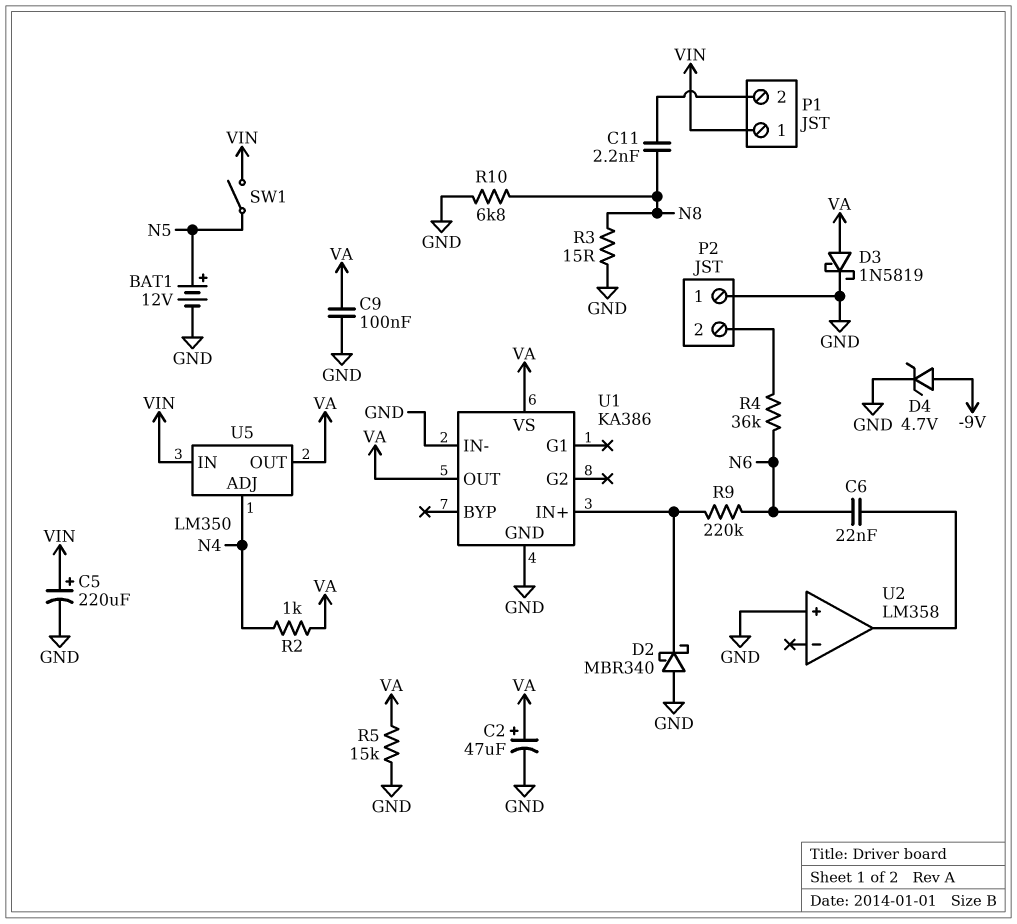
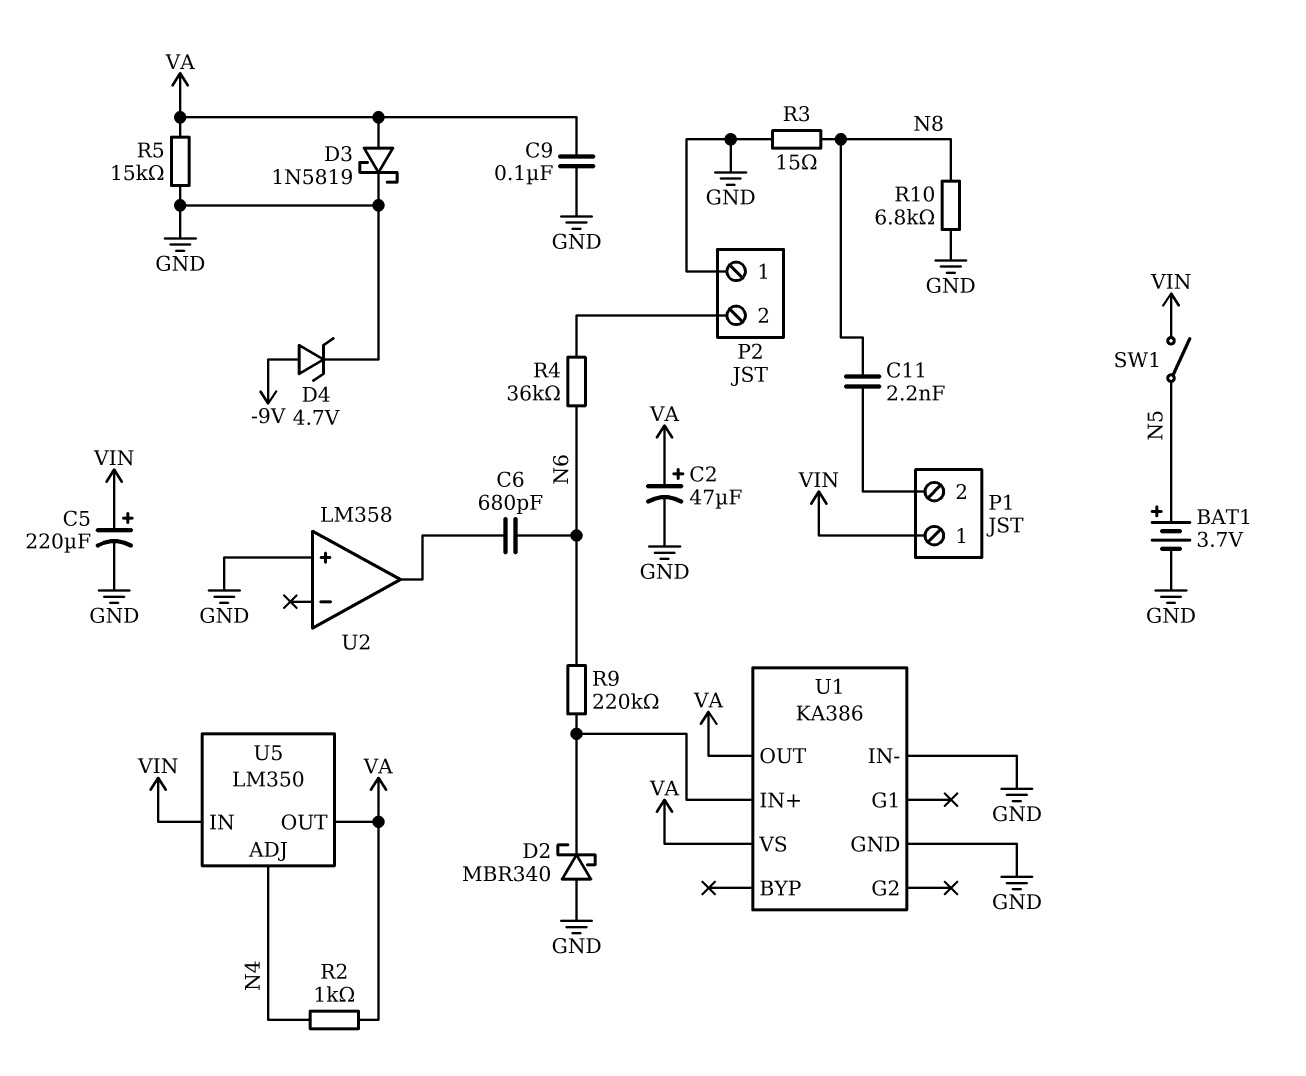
BAT1: 12V (plus N5, minus GND) -> 3.7V (plus N5, minus GND)
C6: 22nF (N6, U2/out) -> 680pF (N6, U2/out)

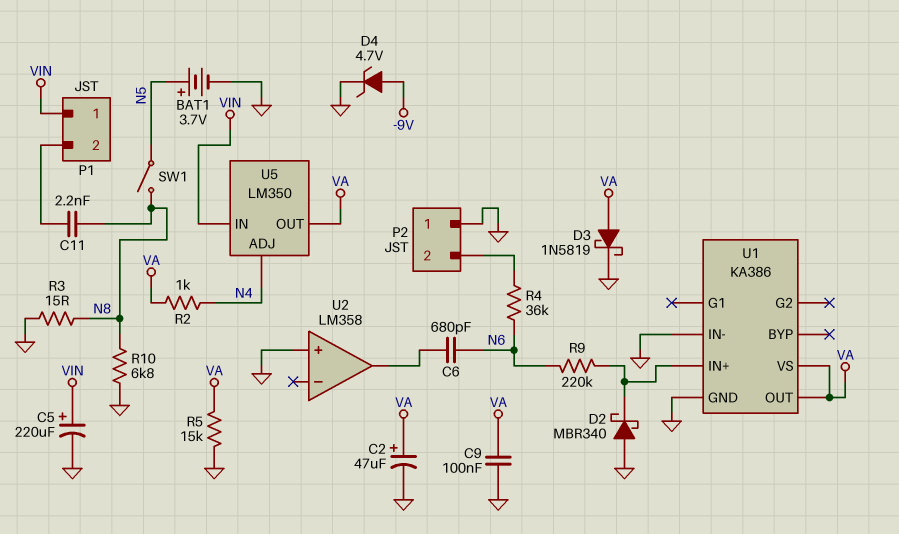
SW1: switch (N5, VIN) -> switch (N5, N8)

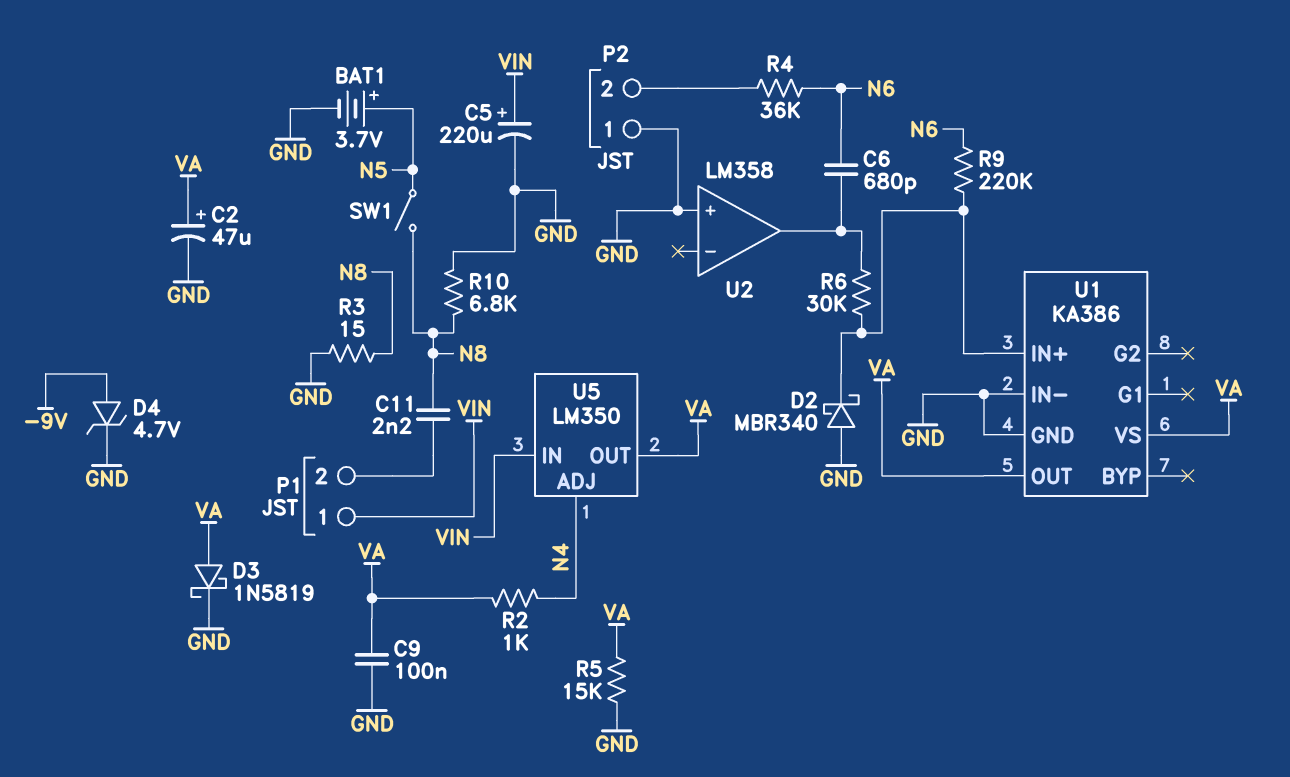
R6: none -> 30k (U1/IN+, U2/out)

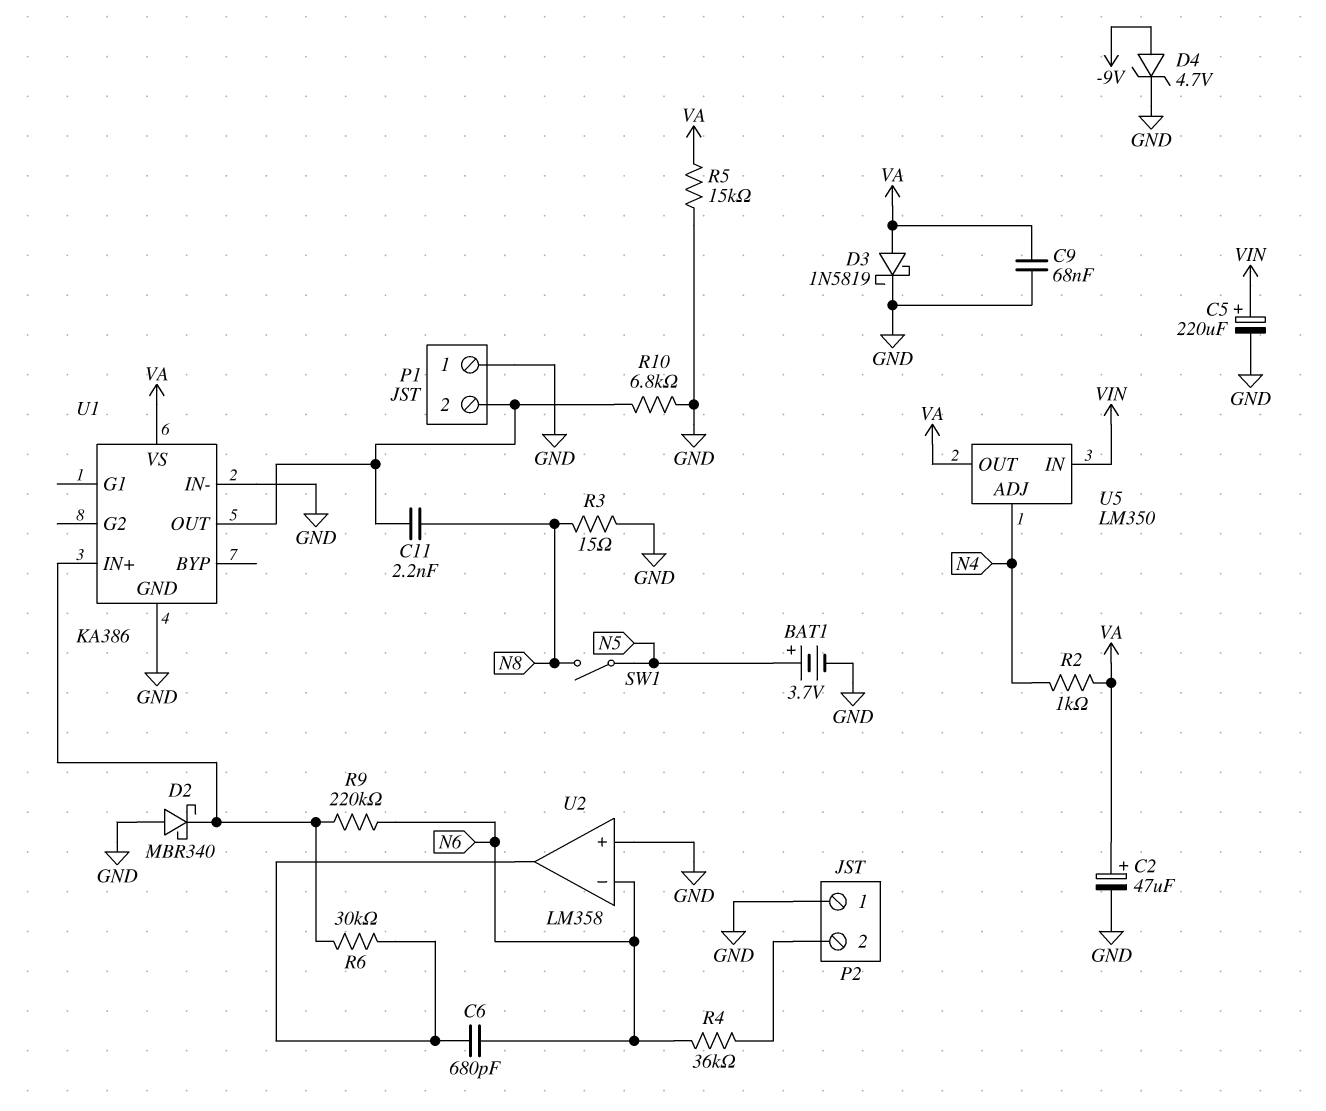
C9: 100nF (GND, VA) -> 68nF (GND, VA)
P1 pin 1: VIN -> GND
R10: 6.8k (GND, N8) -> 6.8k (GND, P1/2)
U1 pin OUT: VA -> P1/2
U2 pin in-: none -> N6

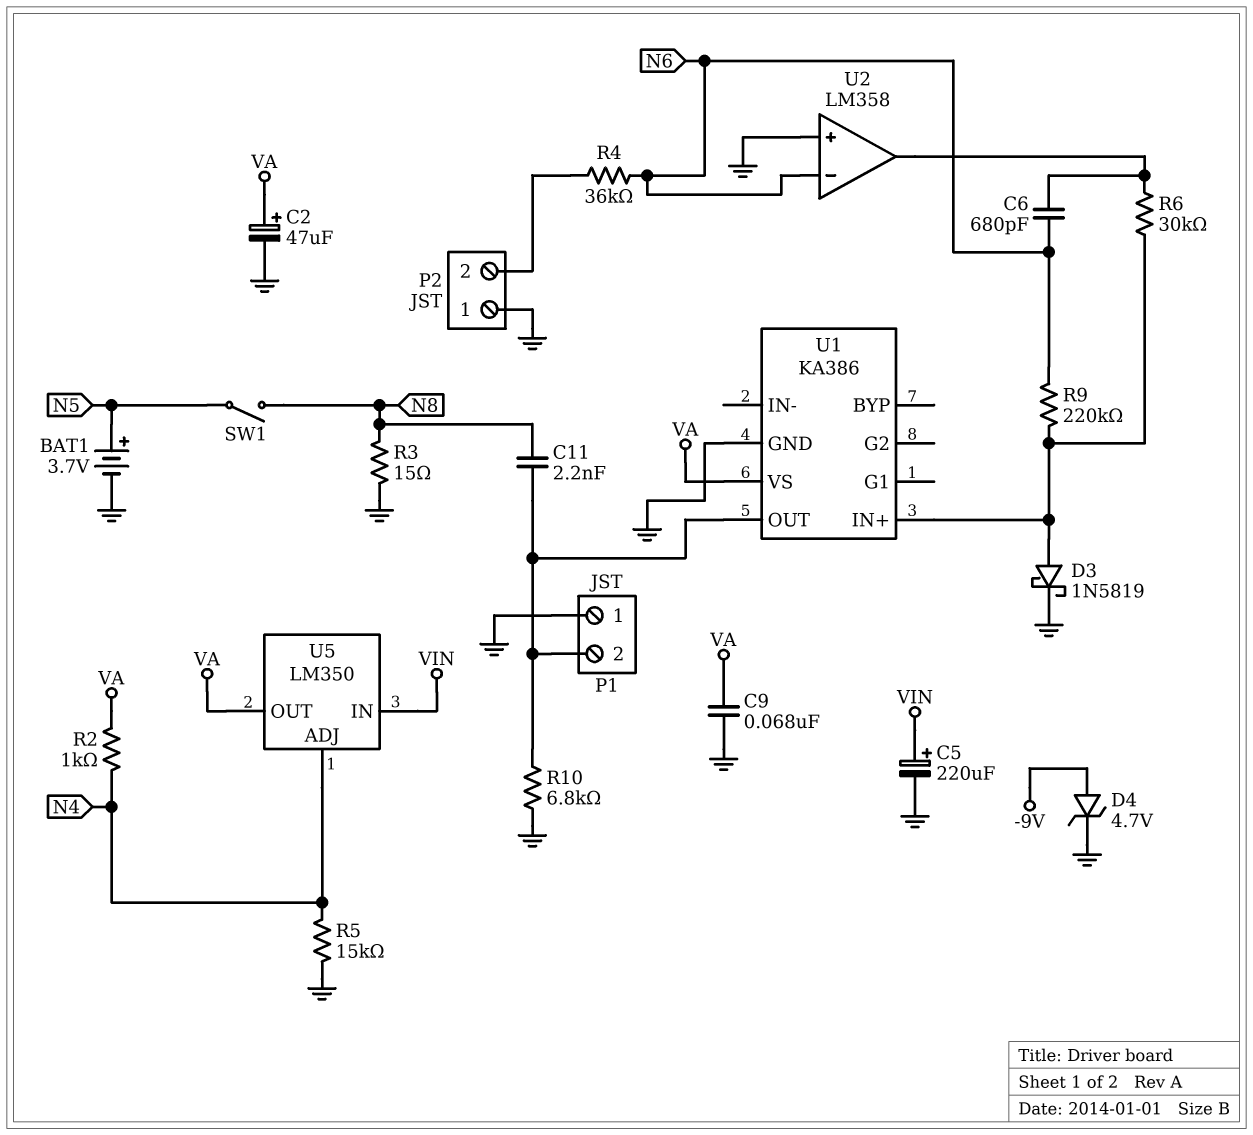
D2: schottky MBR340 (A GND, K U1/IN+) -> none
D3: schottky 1N5819 (A VA, K GND) -> schottky 1N5819 (A U1/IN+, K GND)
R5: 15k (GND, VA) -> 15k (GND, N4)
U1 pin IN-: GND -> none

